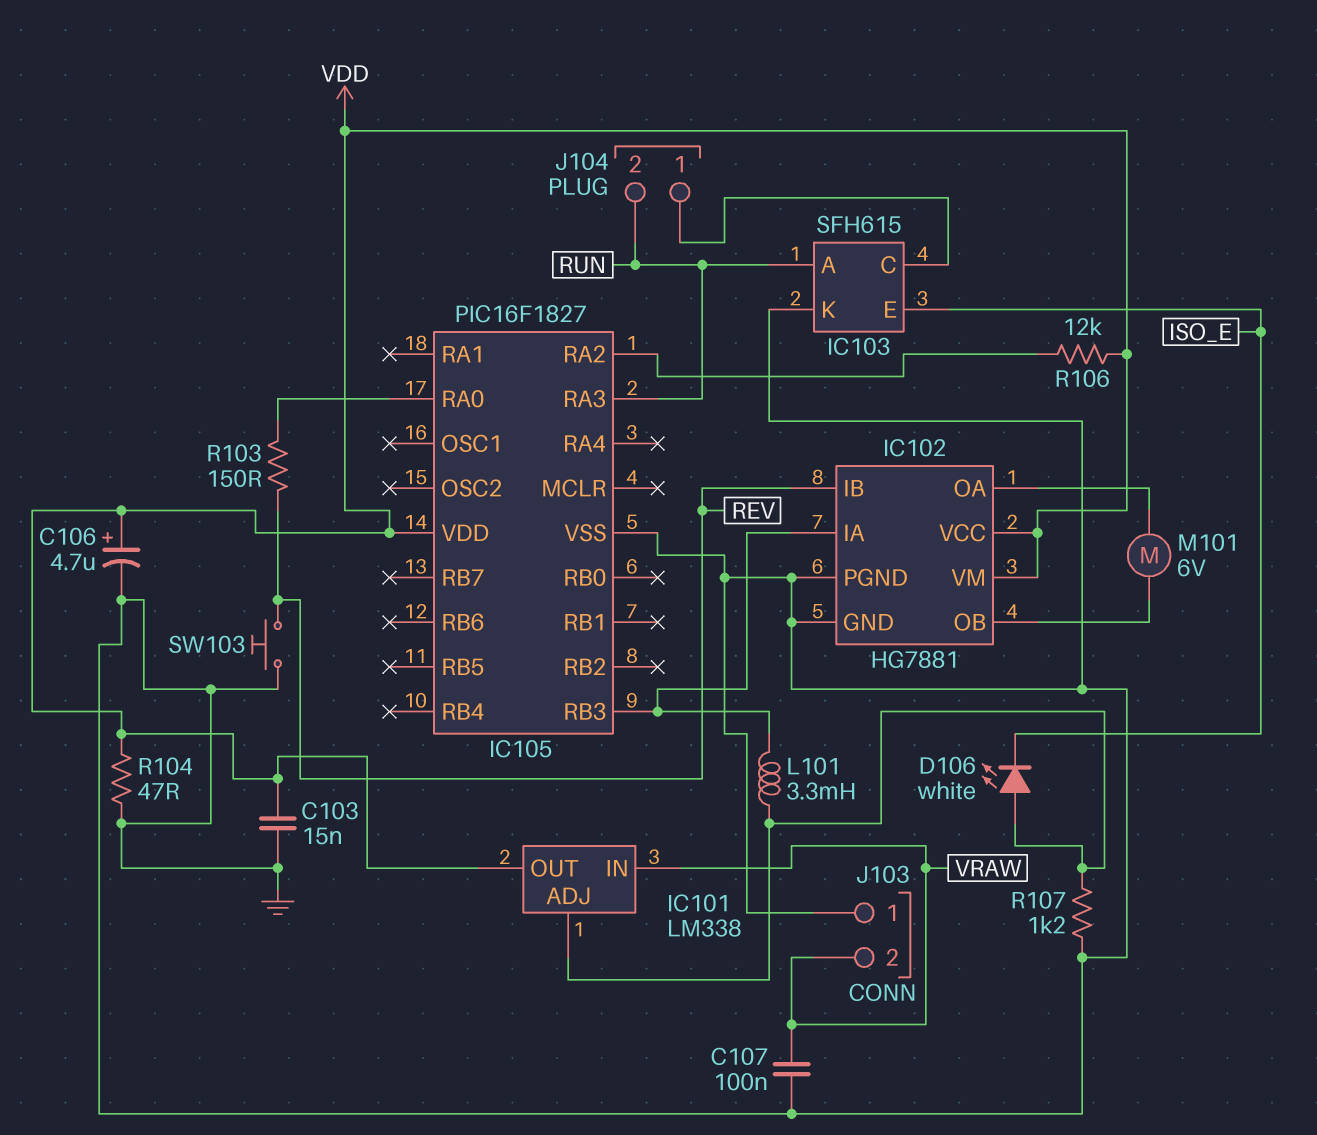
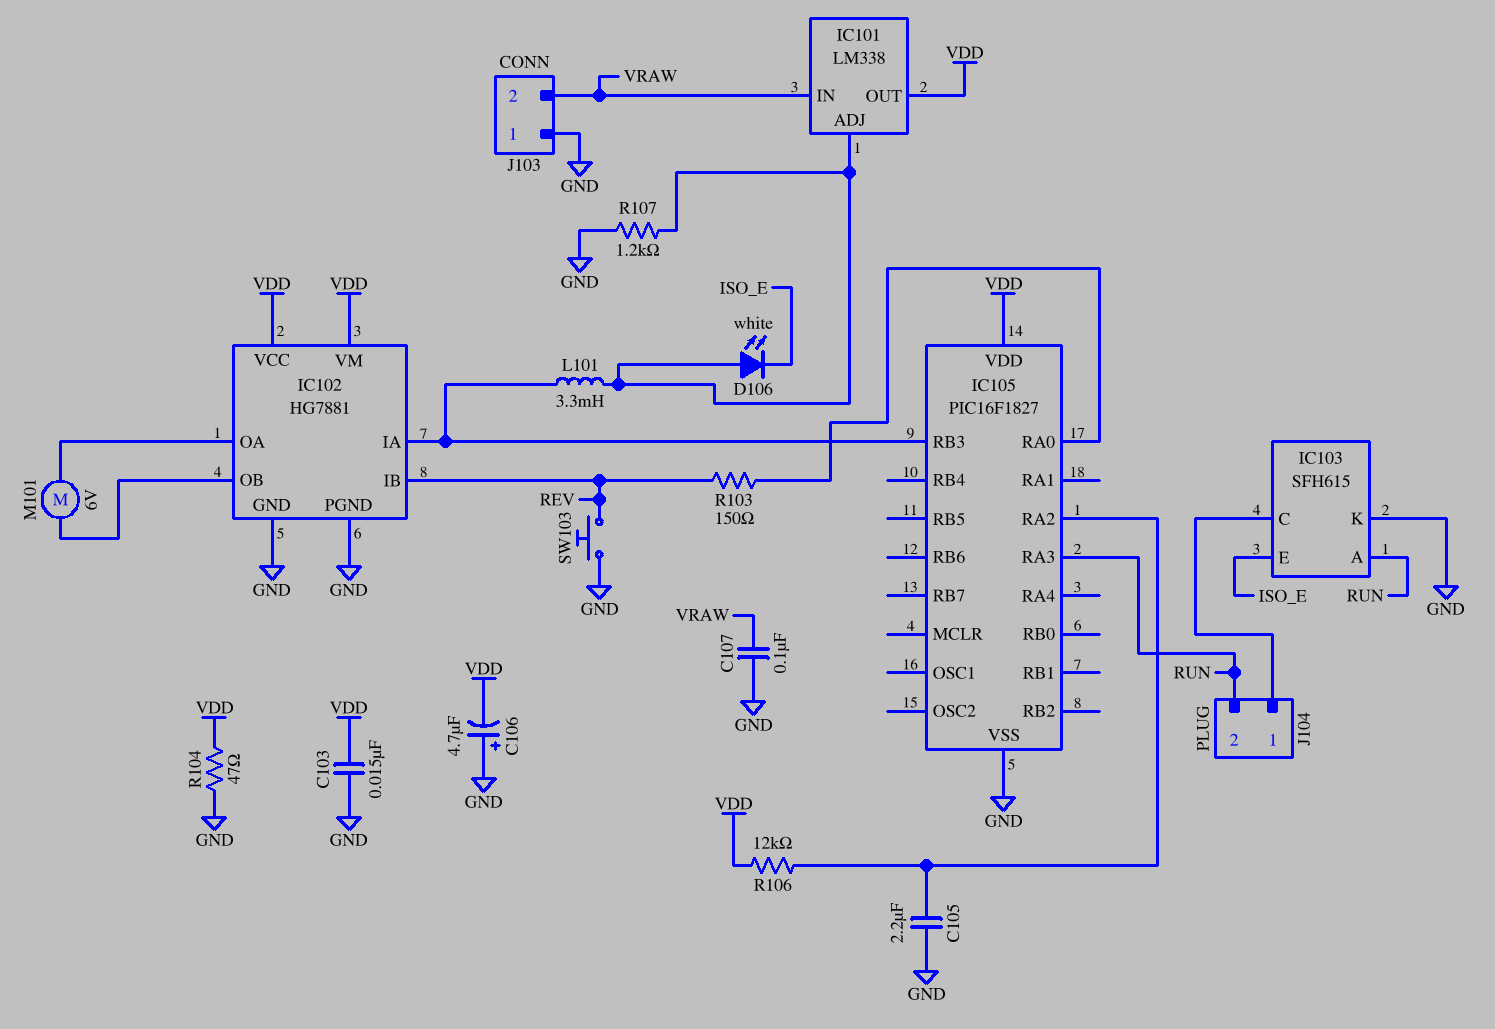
C105: none -> 2.2uF (GND, IC105/RA2)
C106: 4.7uF (plus VDD, minus GND) -> 4.7uF (plus GND, minus VDD)

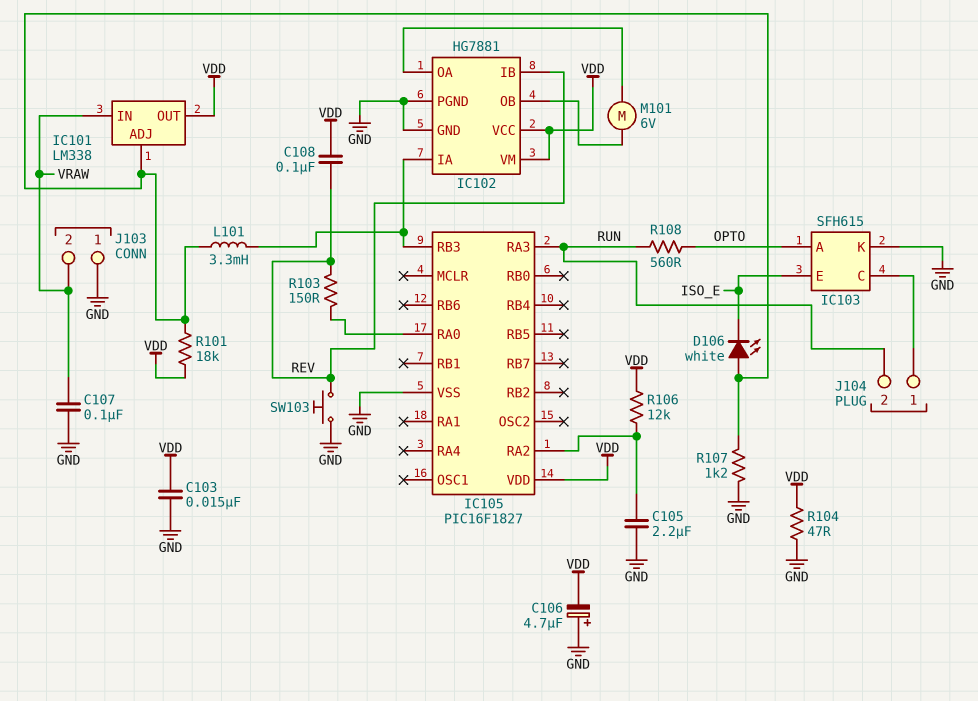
C108: none -> 100nF (REV, VDD)
IC103 pin A: RUN -> OPTO
R101: none -> 18k (IC101/ADJ, VDD)
R108: none -> 560 (OPTO, RUN)

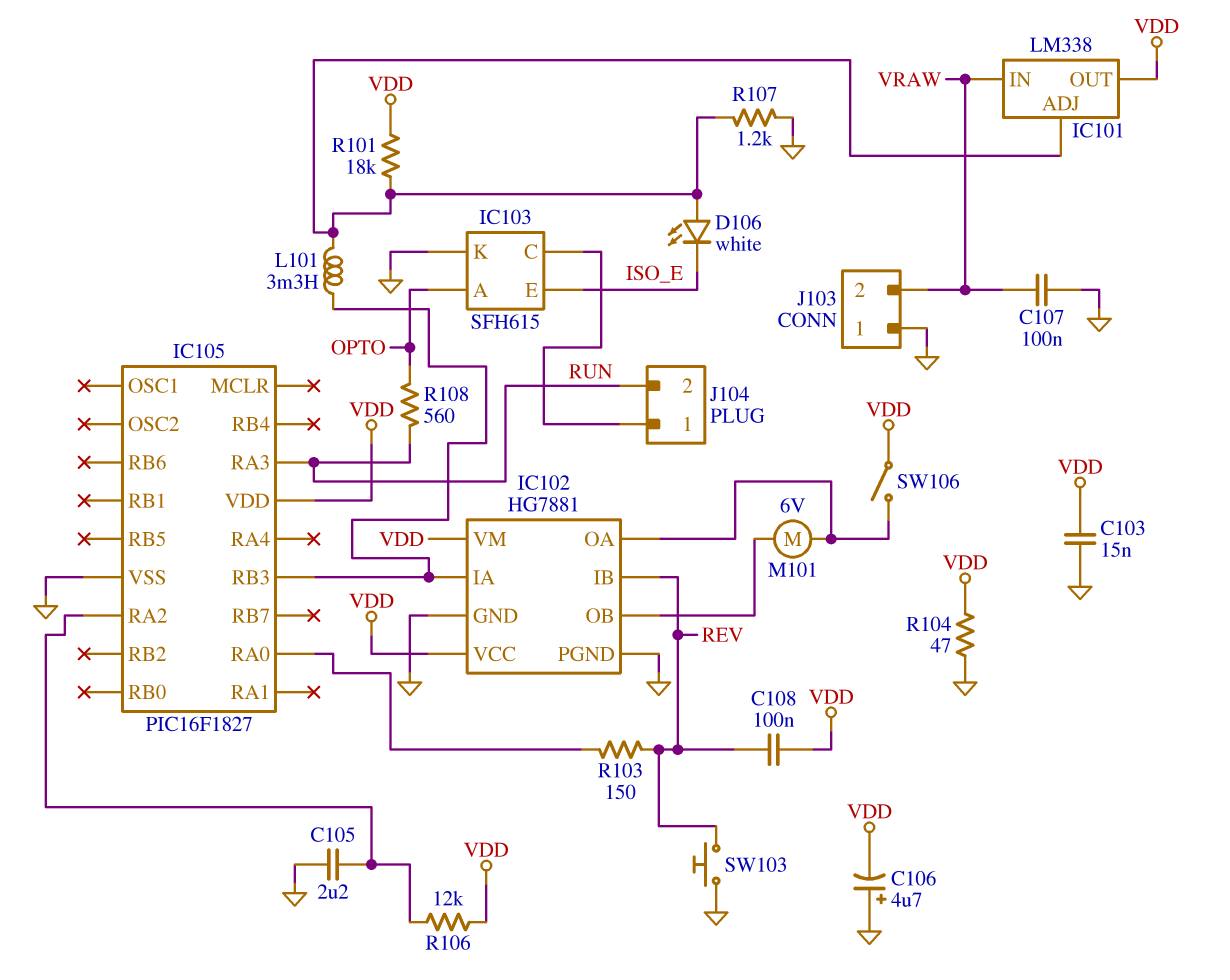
SW106: none -> switch (IC102/OA, VDD)

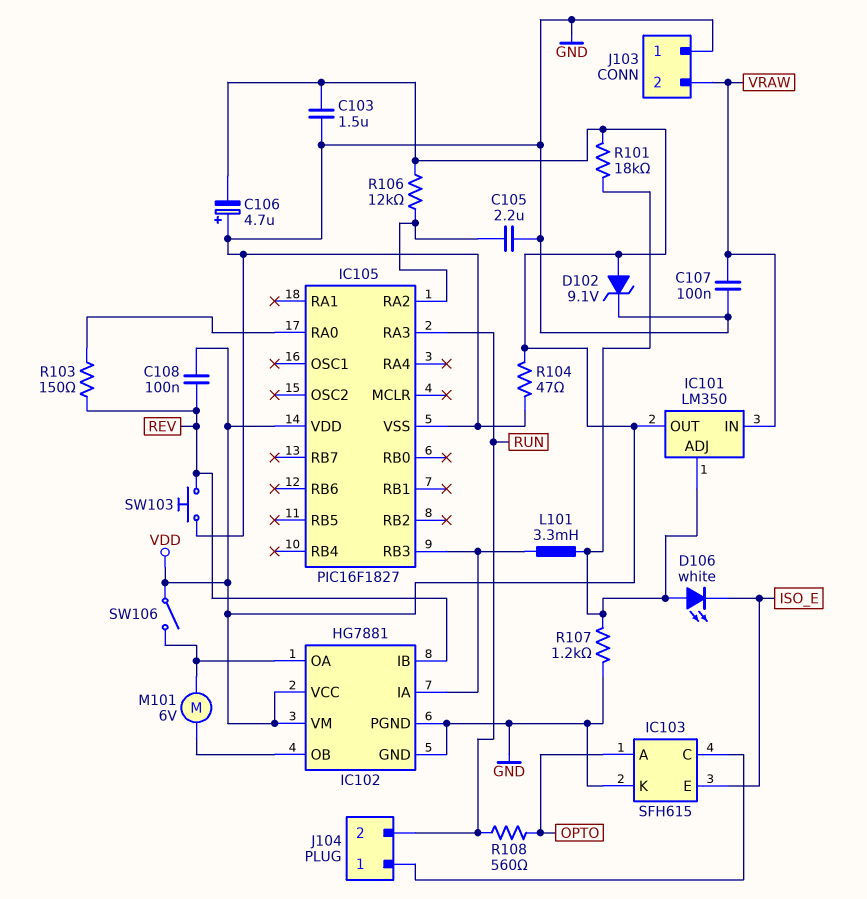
C103: 15nF (GND, VDD) -> 1.5uF (GND, VDD)
D102: none -> zener 9.1V (A VDD, K GND)
IC101: LM338 -> LM350

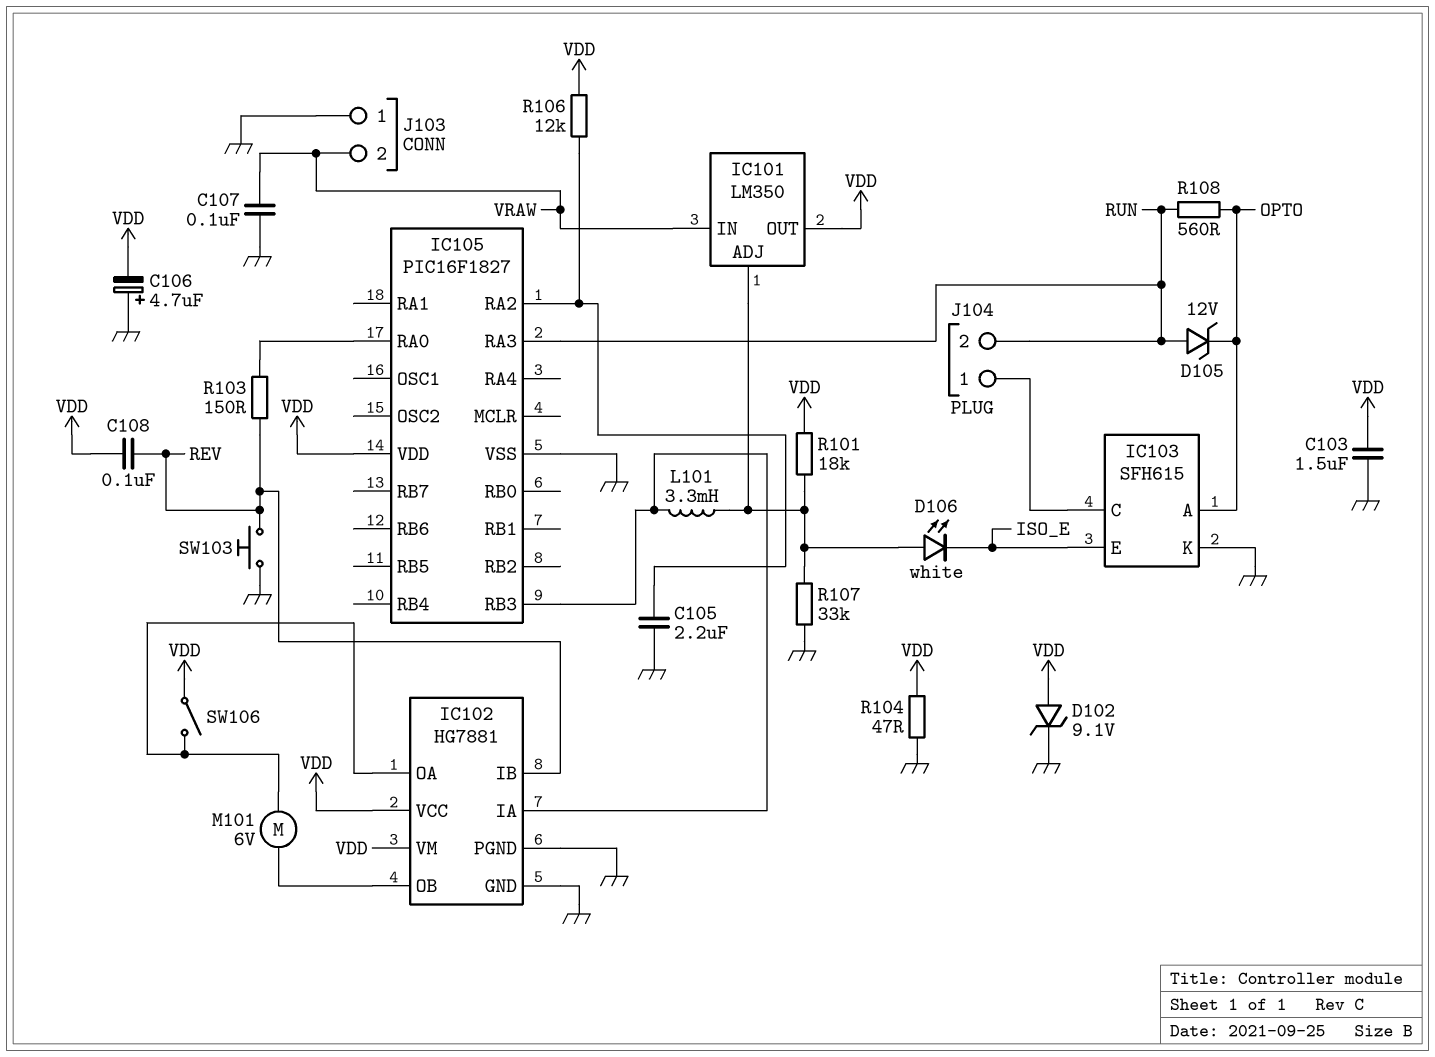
D105: none -> zener 12V (A RUN, K OPTO)
R107: 1.2k (GND, IC101/ADJ) -> 33k (GND, IC101/ADJ)

